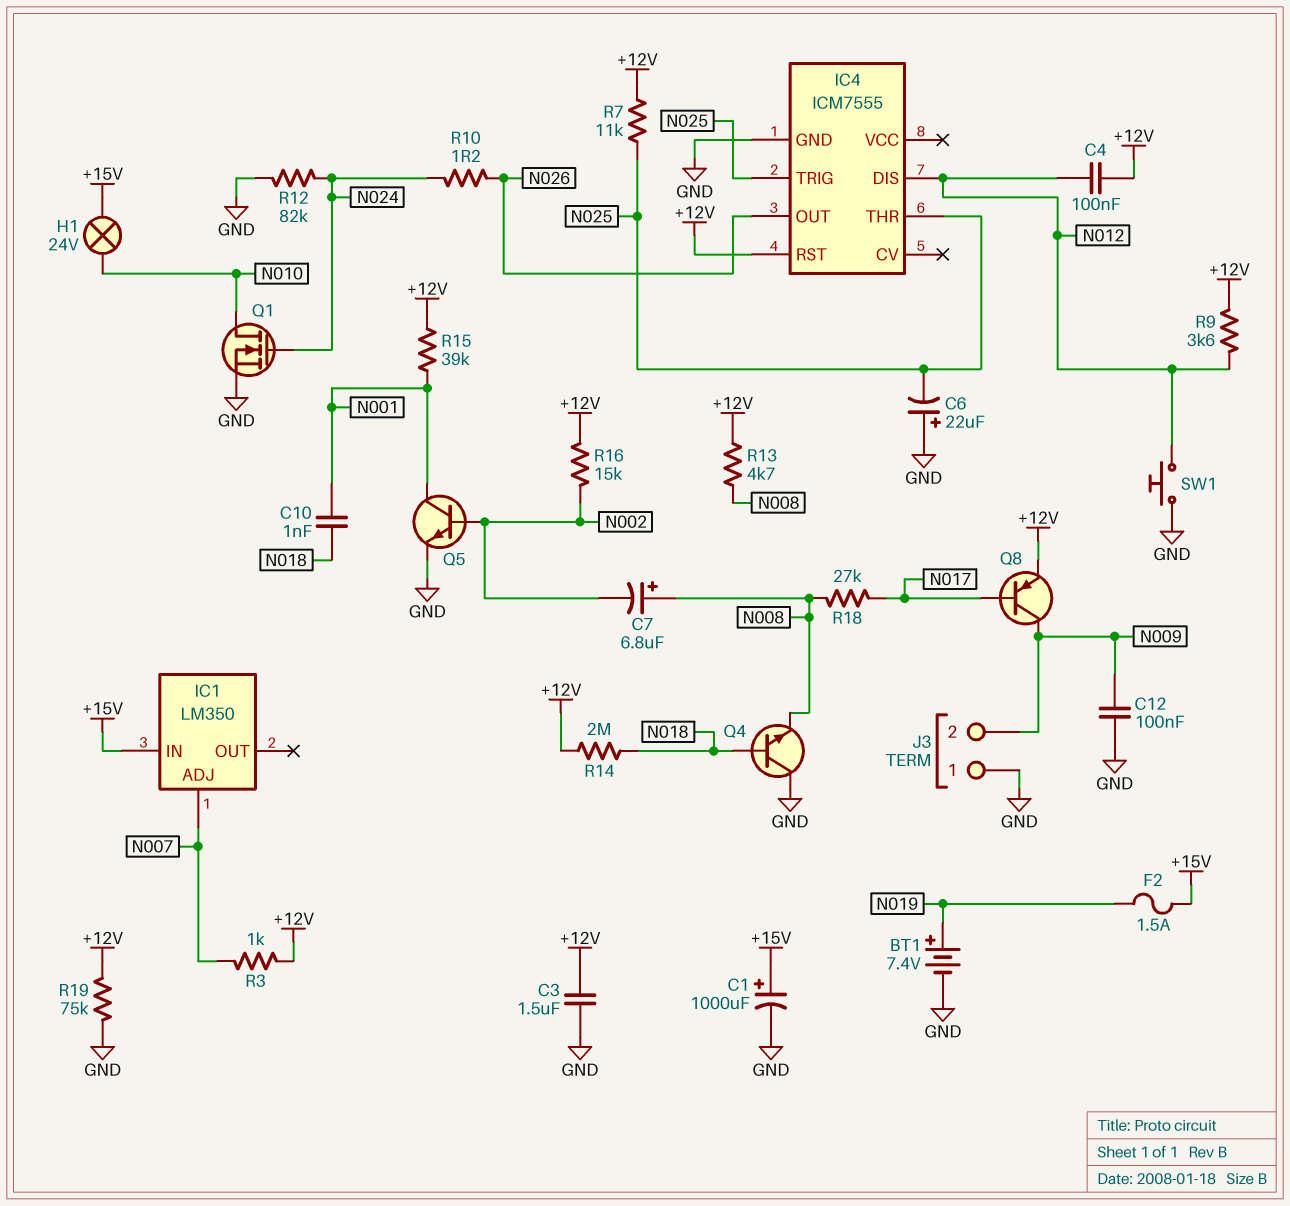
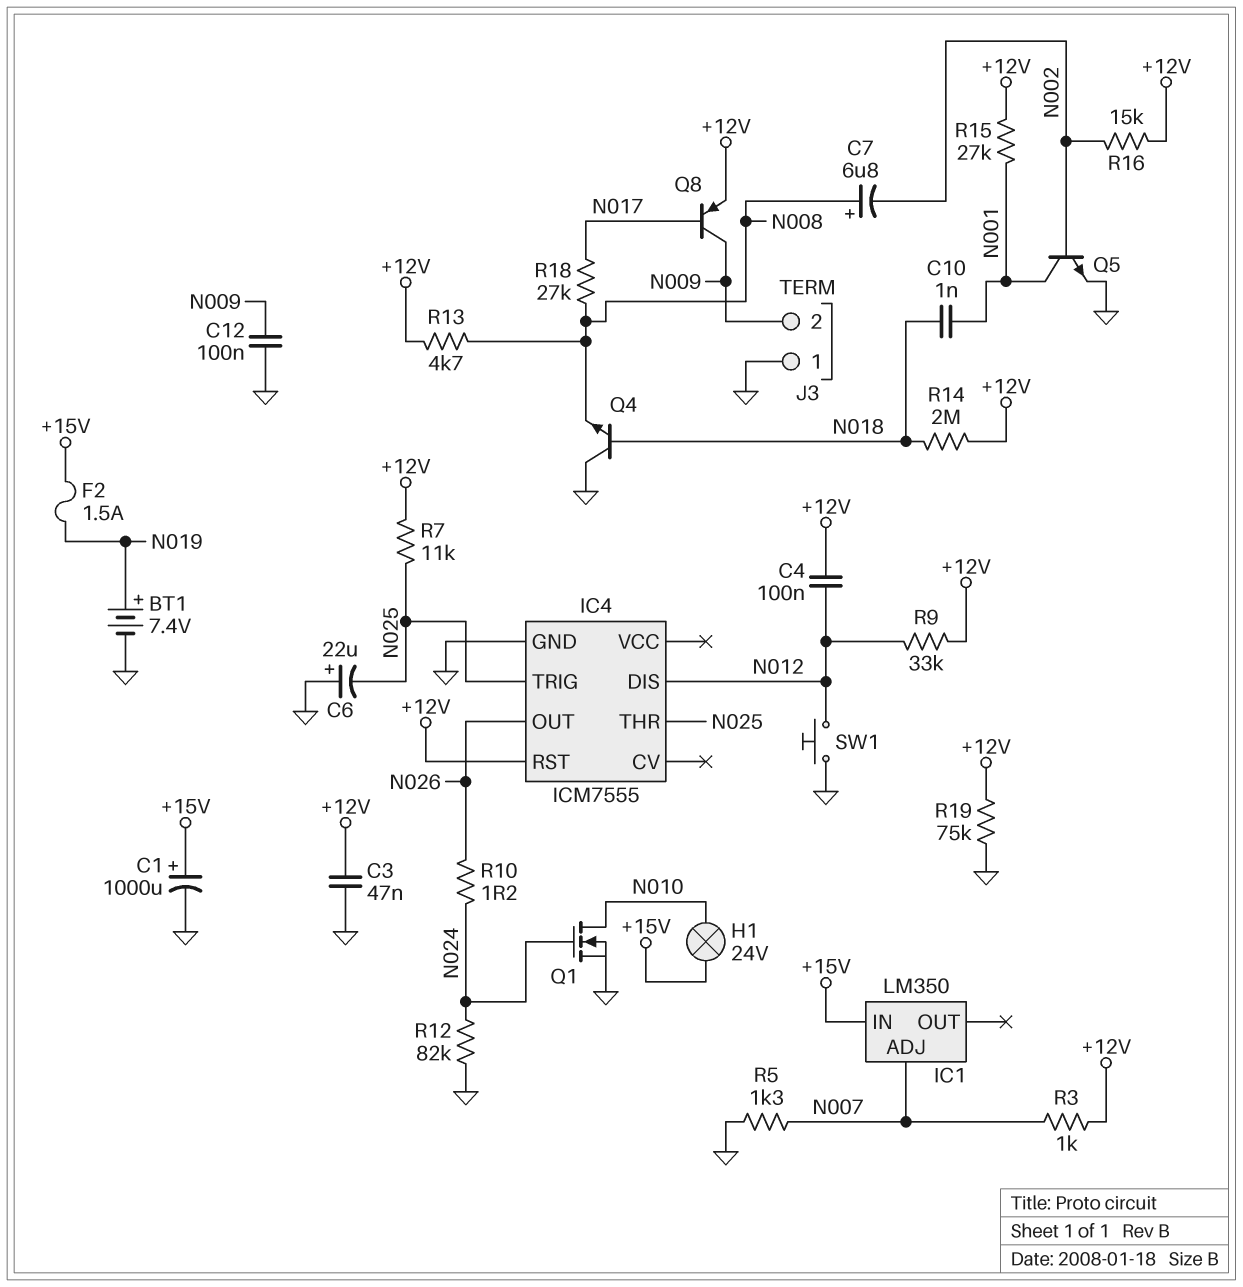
C3: 1.5uF (+12V, GND) -> 47nF (+12V, GND)
R5: none -> 1.3k (GND, N007)
R9: 3.6k (+12V, N012) -> 33k (+12V, N012)
R15: 39k (+12V, N001) -> 27k (+12V, N001)

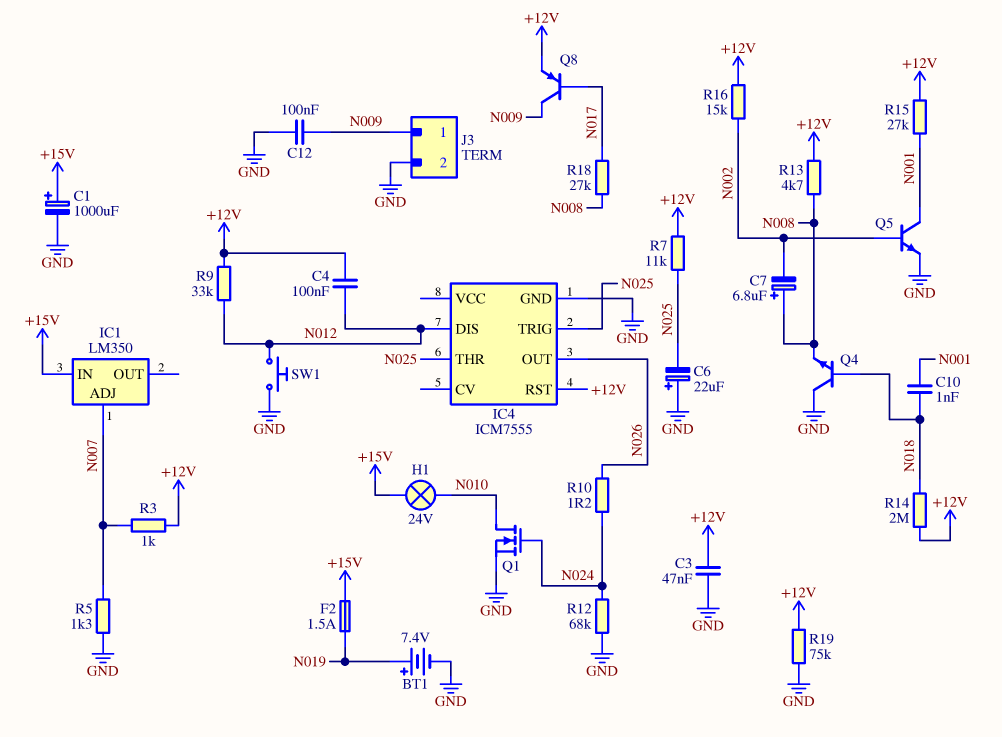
J3 pin 1: GND -> N009
J3 pin 2: N009 -> GND
R12: 82k (GND, N024) -> 68k (GND, N024)

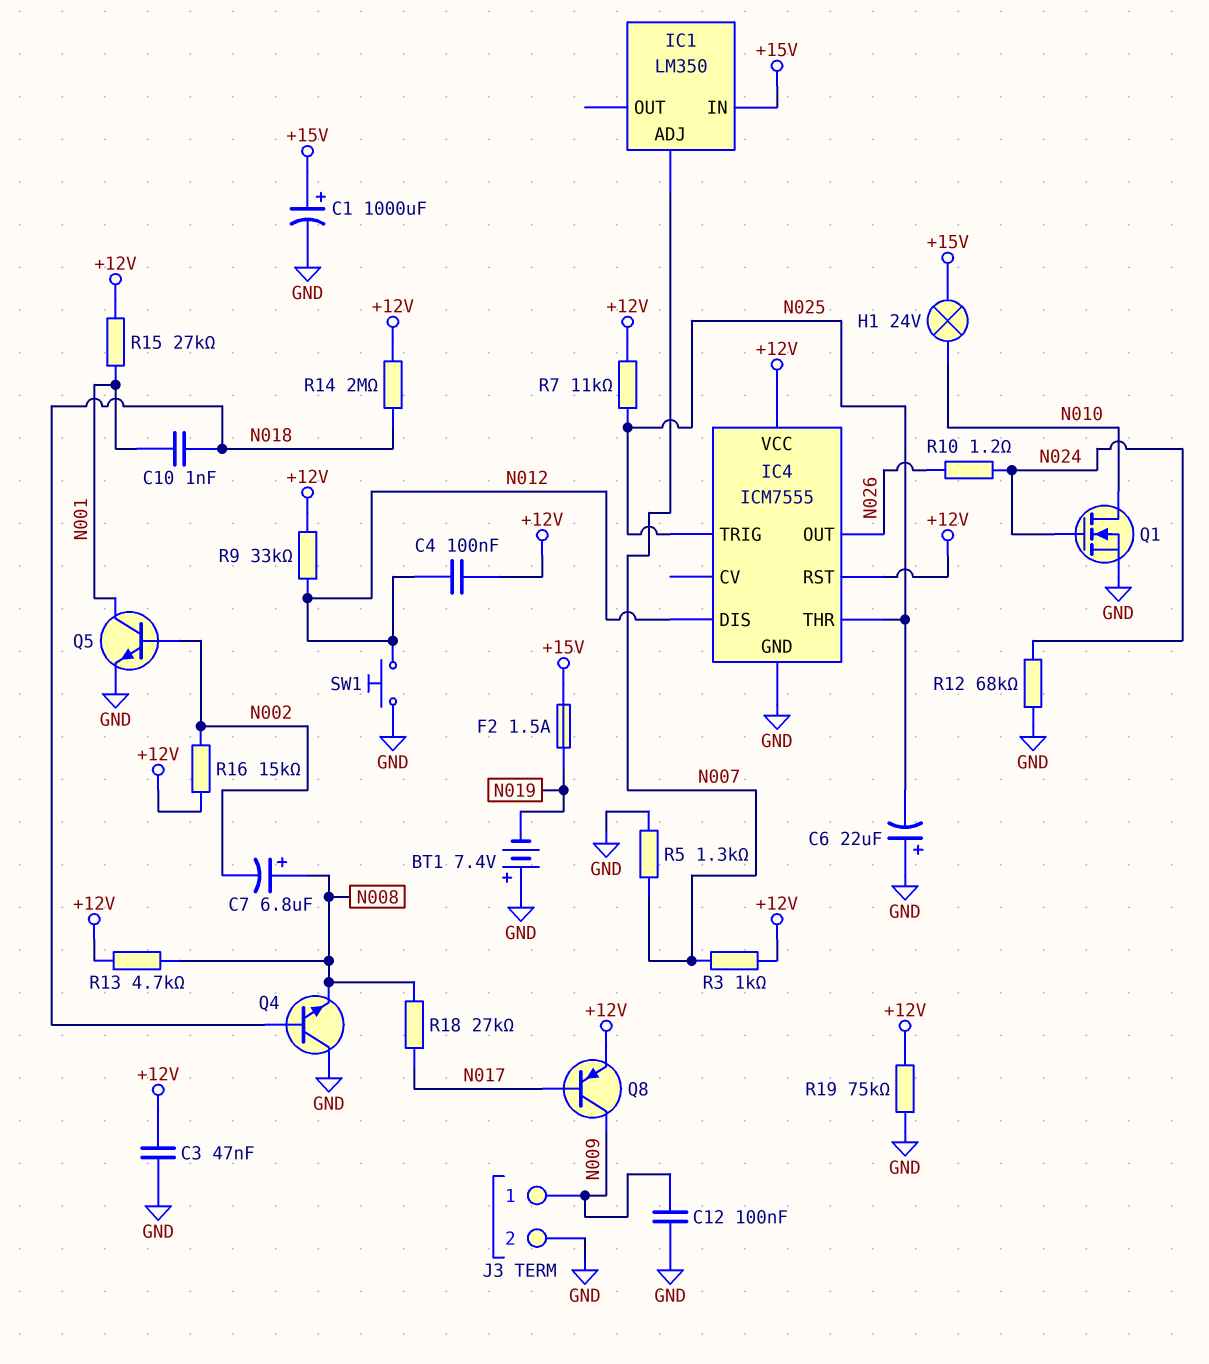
BT1: 7.4V (plus N019, minus GND) -> 7.4V (plus GND, minus N019)
IC4 pin VCC: none -> +12V

